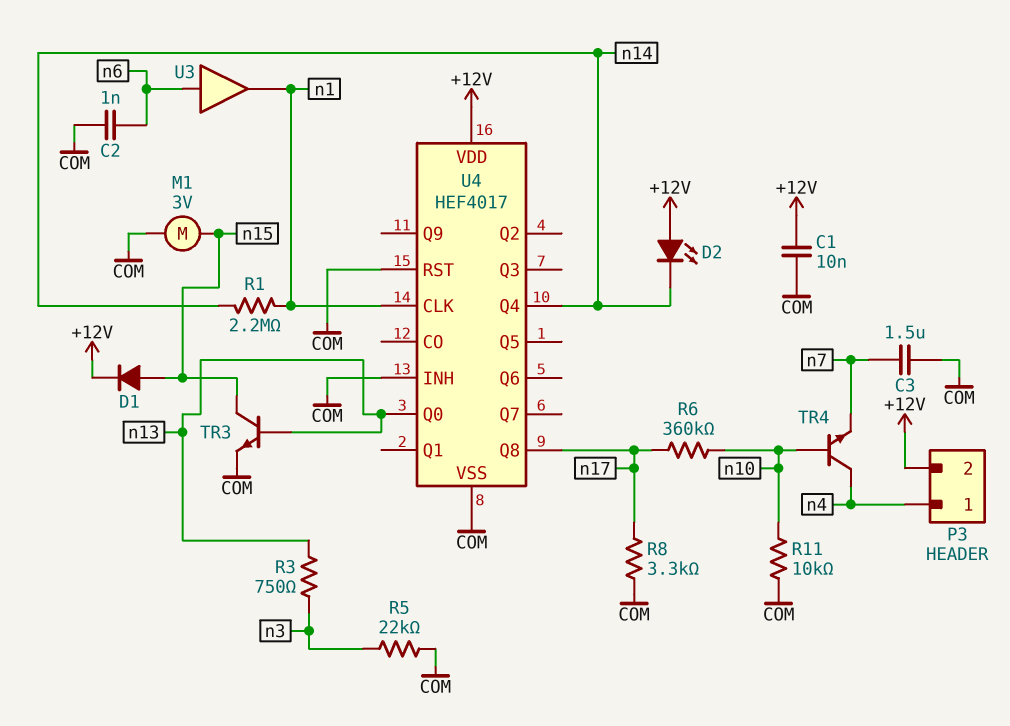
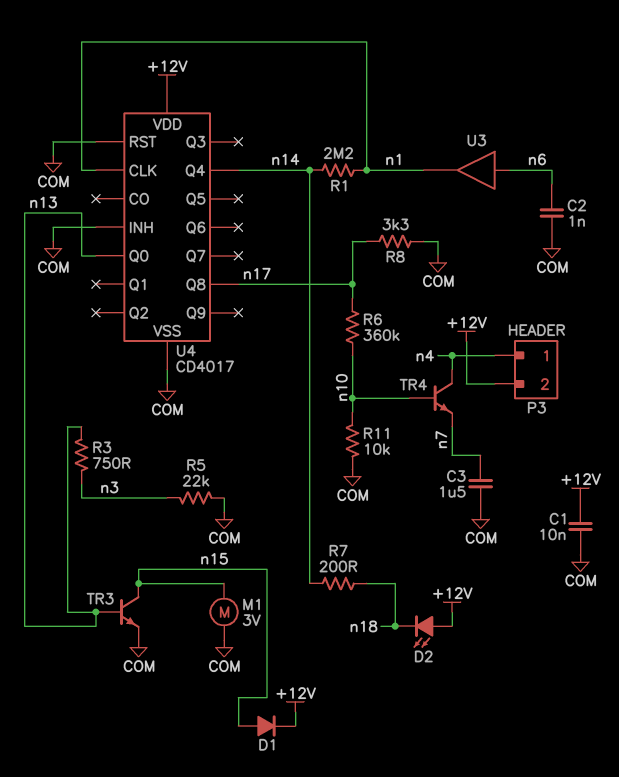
D2: LED (A +12V, K n14) -> LED (A +12V, K n18)
R7: none -> 200 (n14, n18)
U4: HEF4017 -> CD4017

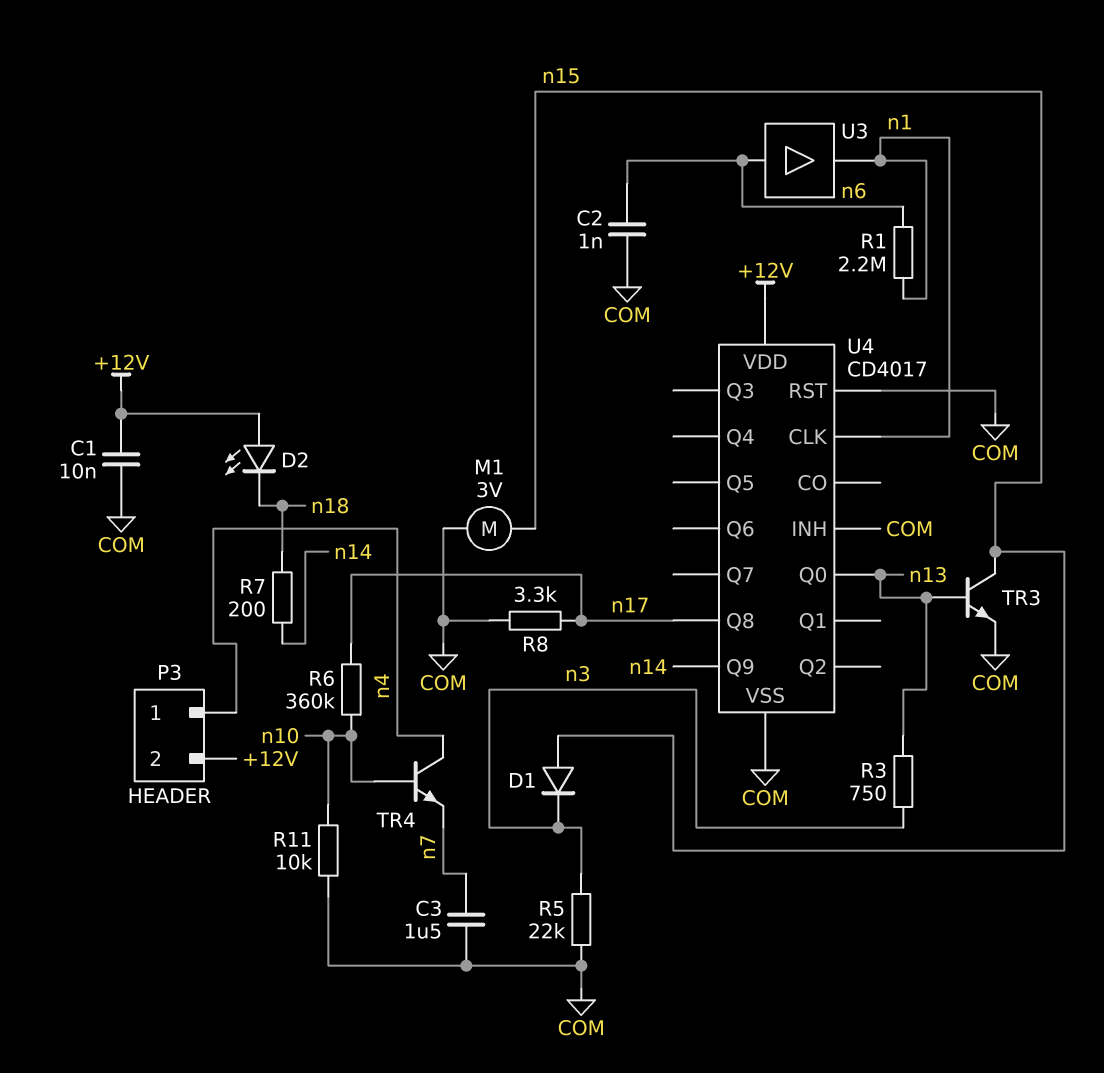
D1: diode (A n15, K +12V) -> diode (A n15, K n3)
R1: 2.2M (n1, n14) -> 2.2M (n1, n6)
U4 pin Q4: n14 -> none
U4 pin Q9: none -> n14

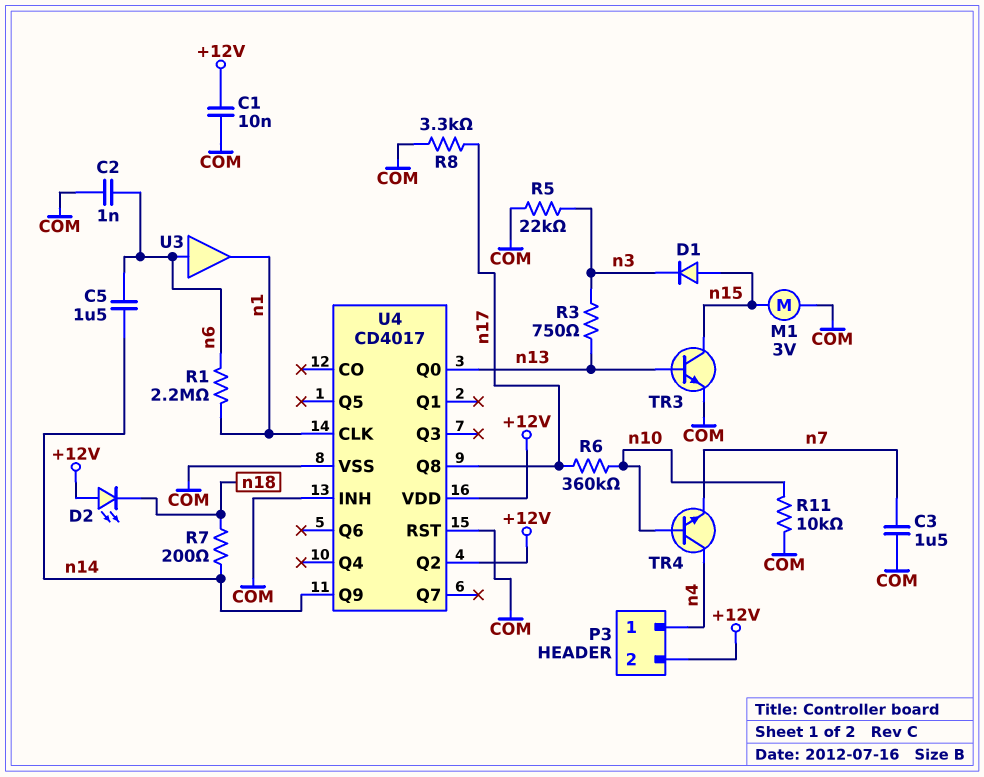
C5: none -> 1.5uF (n6, n14)
U4 pin Q2: none -> +12V

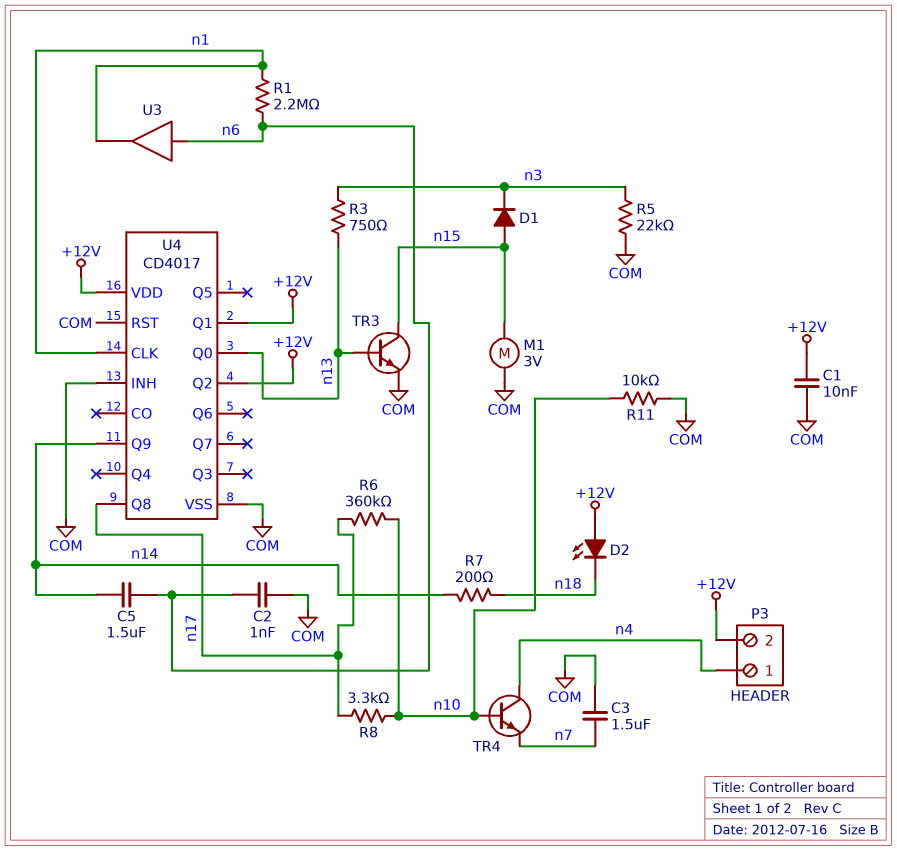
R8: 3.3k (COM, n17) -> 3.3k (n10, n17)
U4 pin Q1: none -> +12V

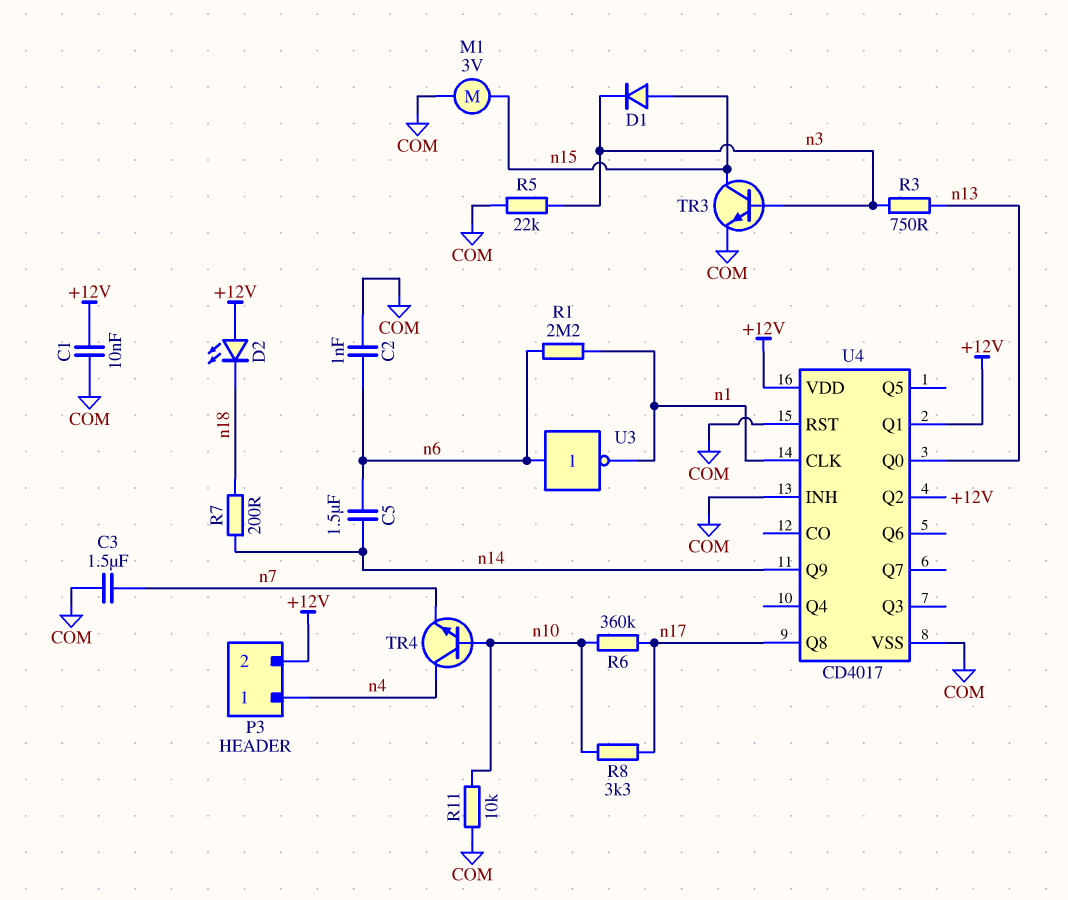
TR3: NPN (B n13, C n15, E COM) -> NPN (B n3, C n15, E COM)
U3: buffer (in n6, out n1) -> NOT (in n6, out n1)

